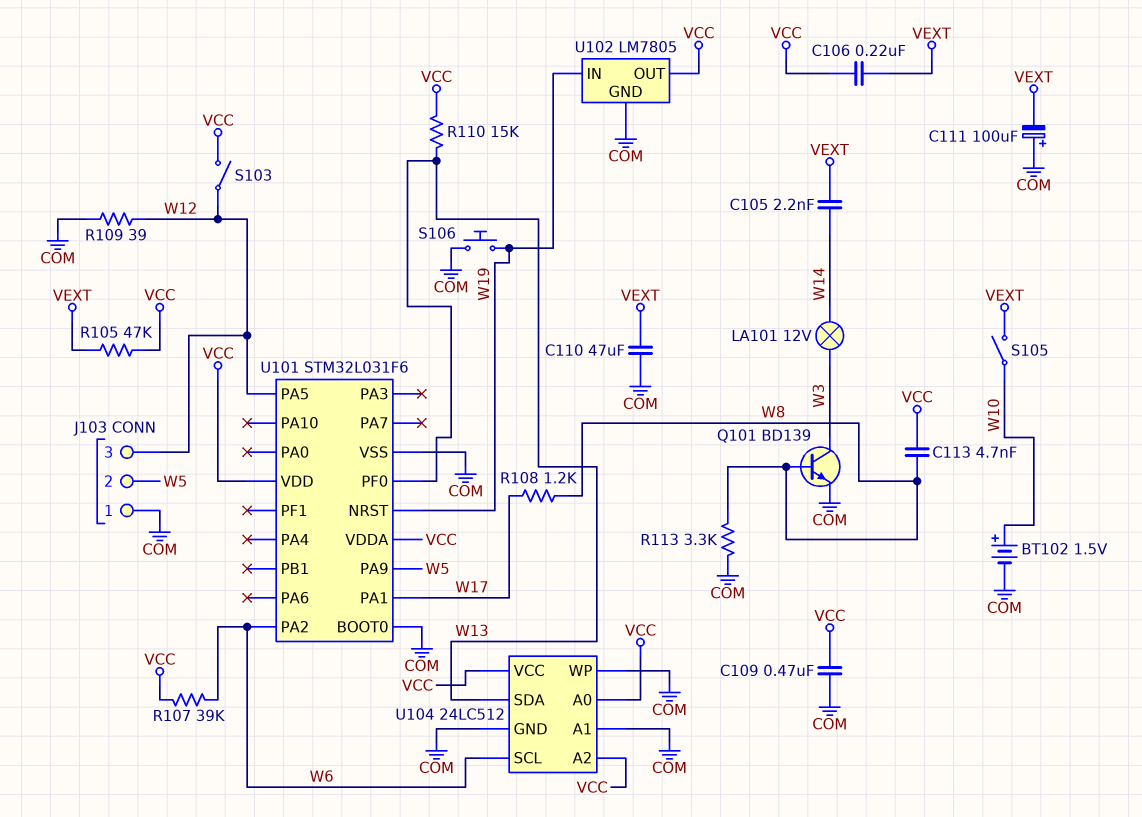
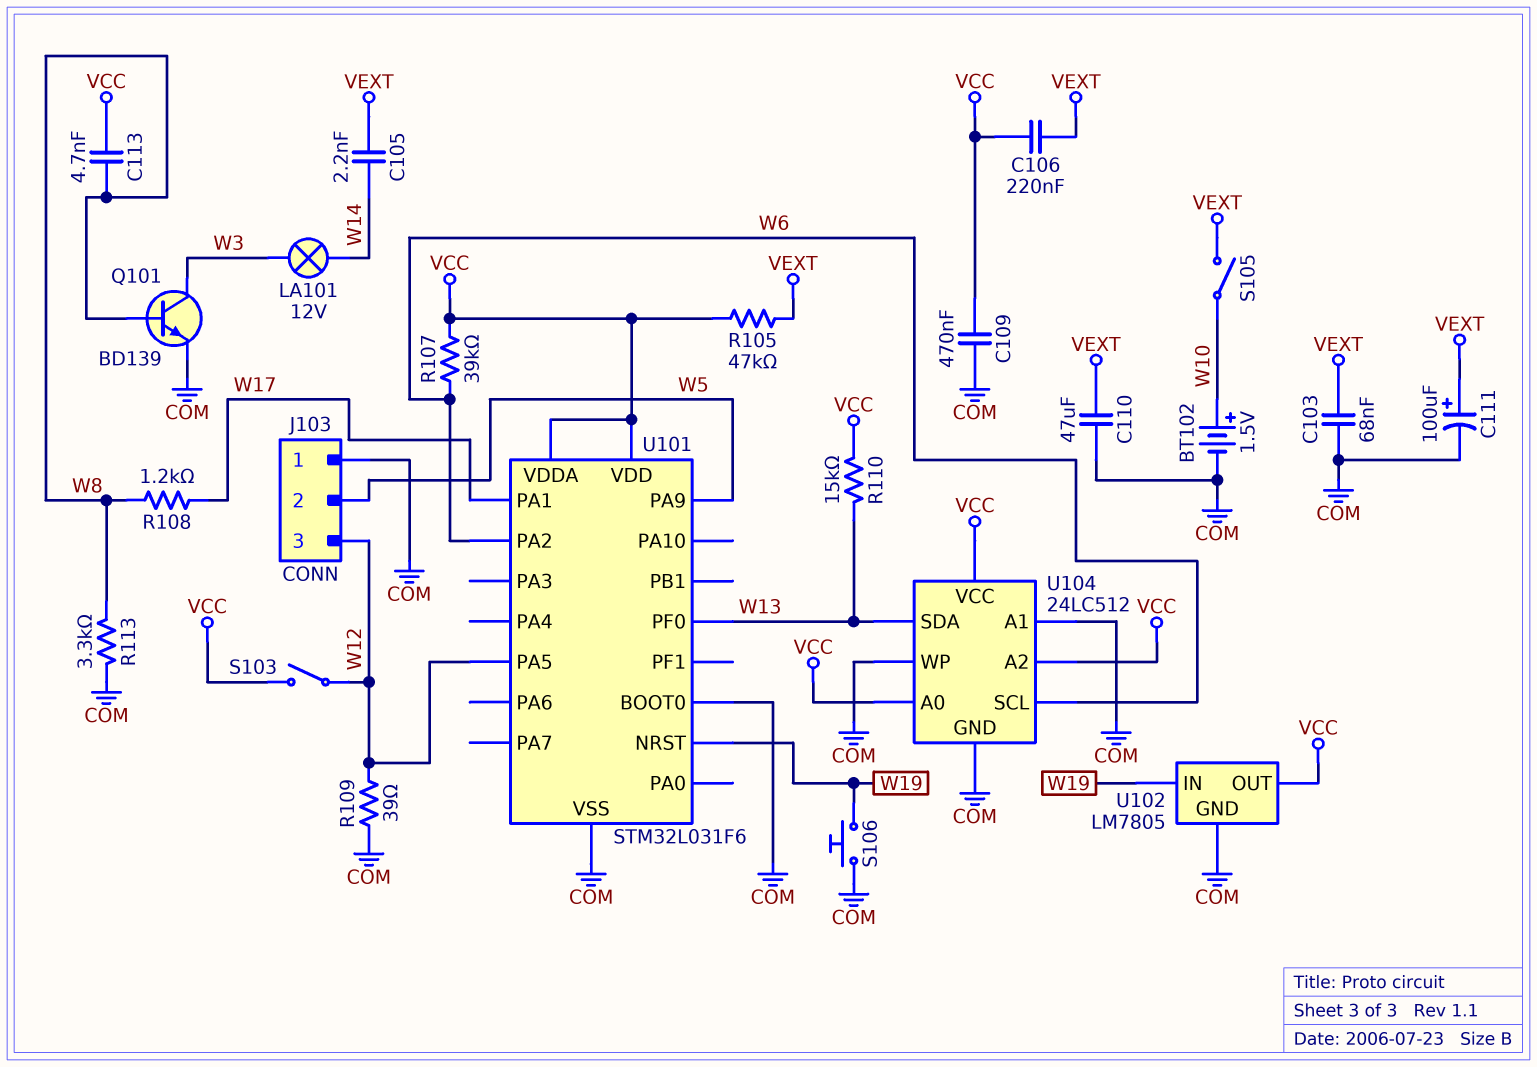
C103: none -> 68nF (COM, VEXT)
C111: 100uF (plus COM, minus VEXT) -> 100uF (plus VEXT, minus COM)

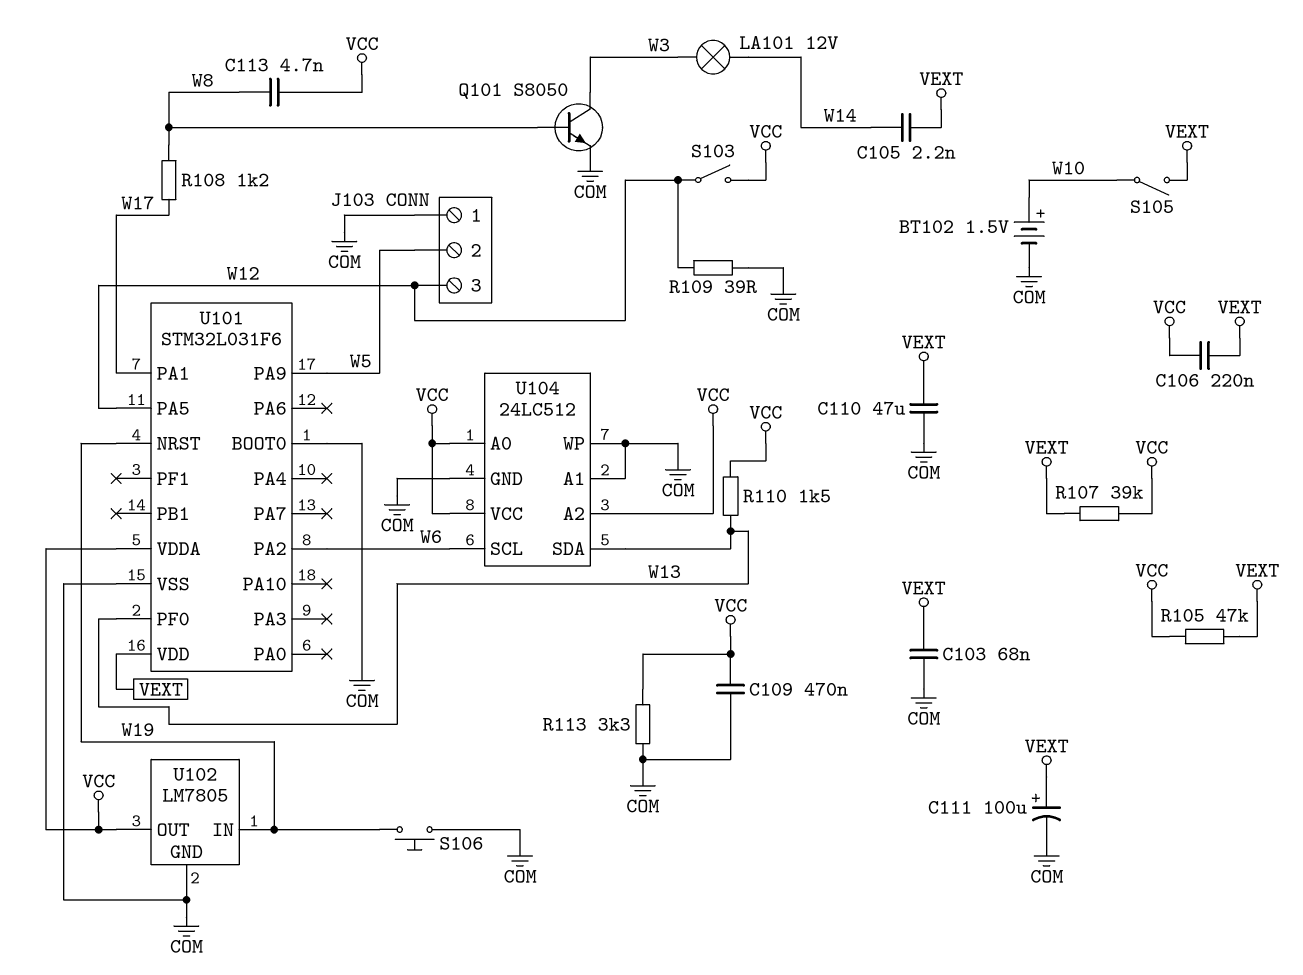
Q101: NPN BD139 (B W8, C W3, E COM) -> NPN S8050 (B W8, C W3, E COM)
R107: 39k (VCC, W6) -> 39k (VCC, VEXT)
R110: 15k (VCC, W13) -> 1.5k (VCC, W13)
R113: 3.3k (COM, W8) -> 3.3k (COM, VCC)
U101 pin VDD: VCC -> VEXT

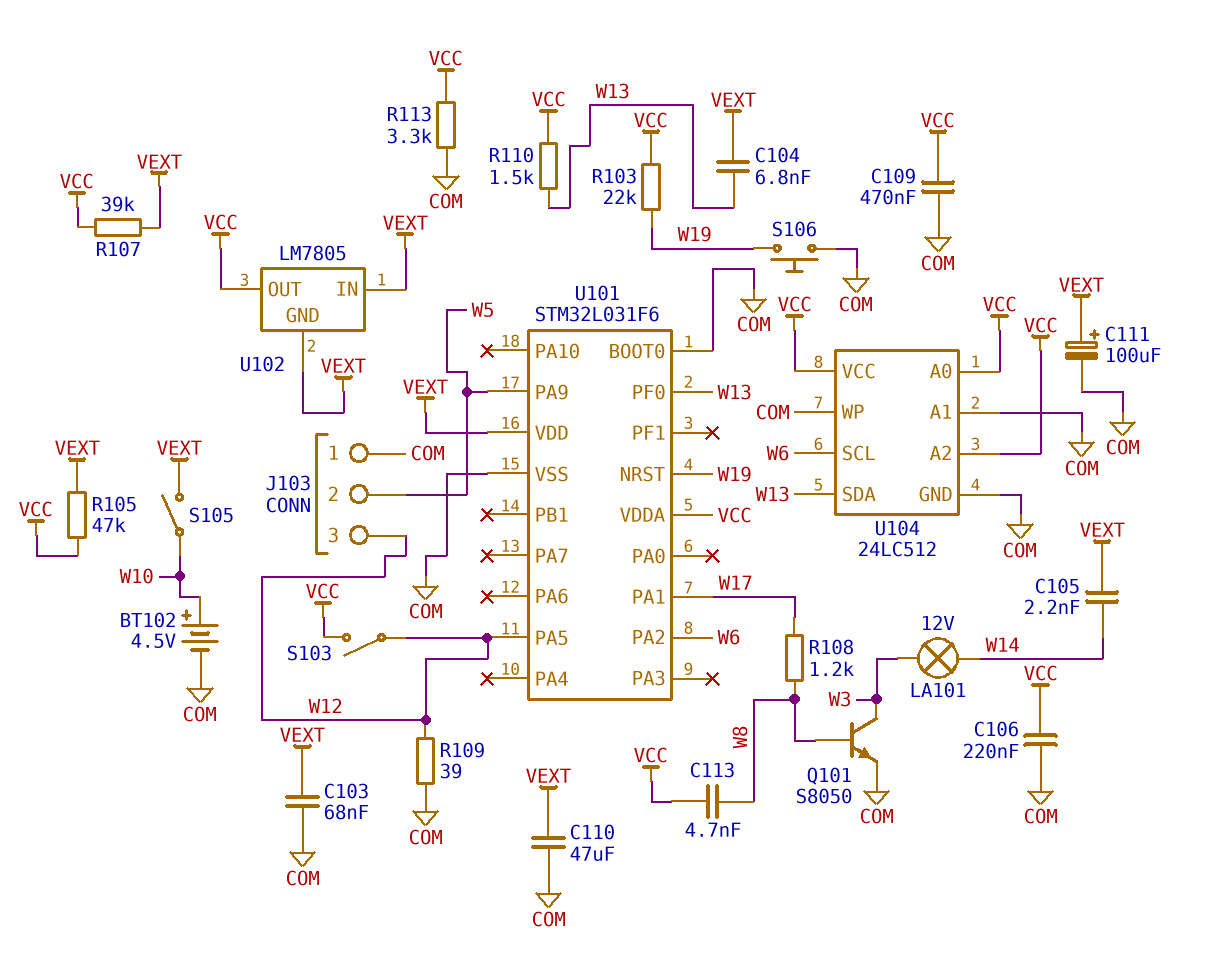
BT102: 1.5V (plus W10, minus COM) -> 4.5V (plus W10, minus COM)
C104: none -> 6.8nF (VEXT, W13)
C106: 220nF (VCC, VEXT) -> 220nF (COM, VCC)
R103: none -> 22k (VCC, W19)
U102 pin GND: COM -> VEXT
U102 pin IN: W19 -> VEXT

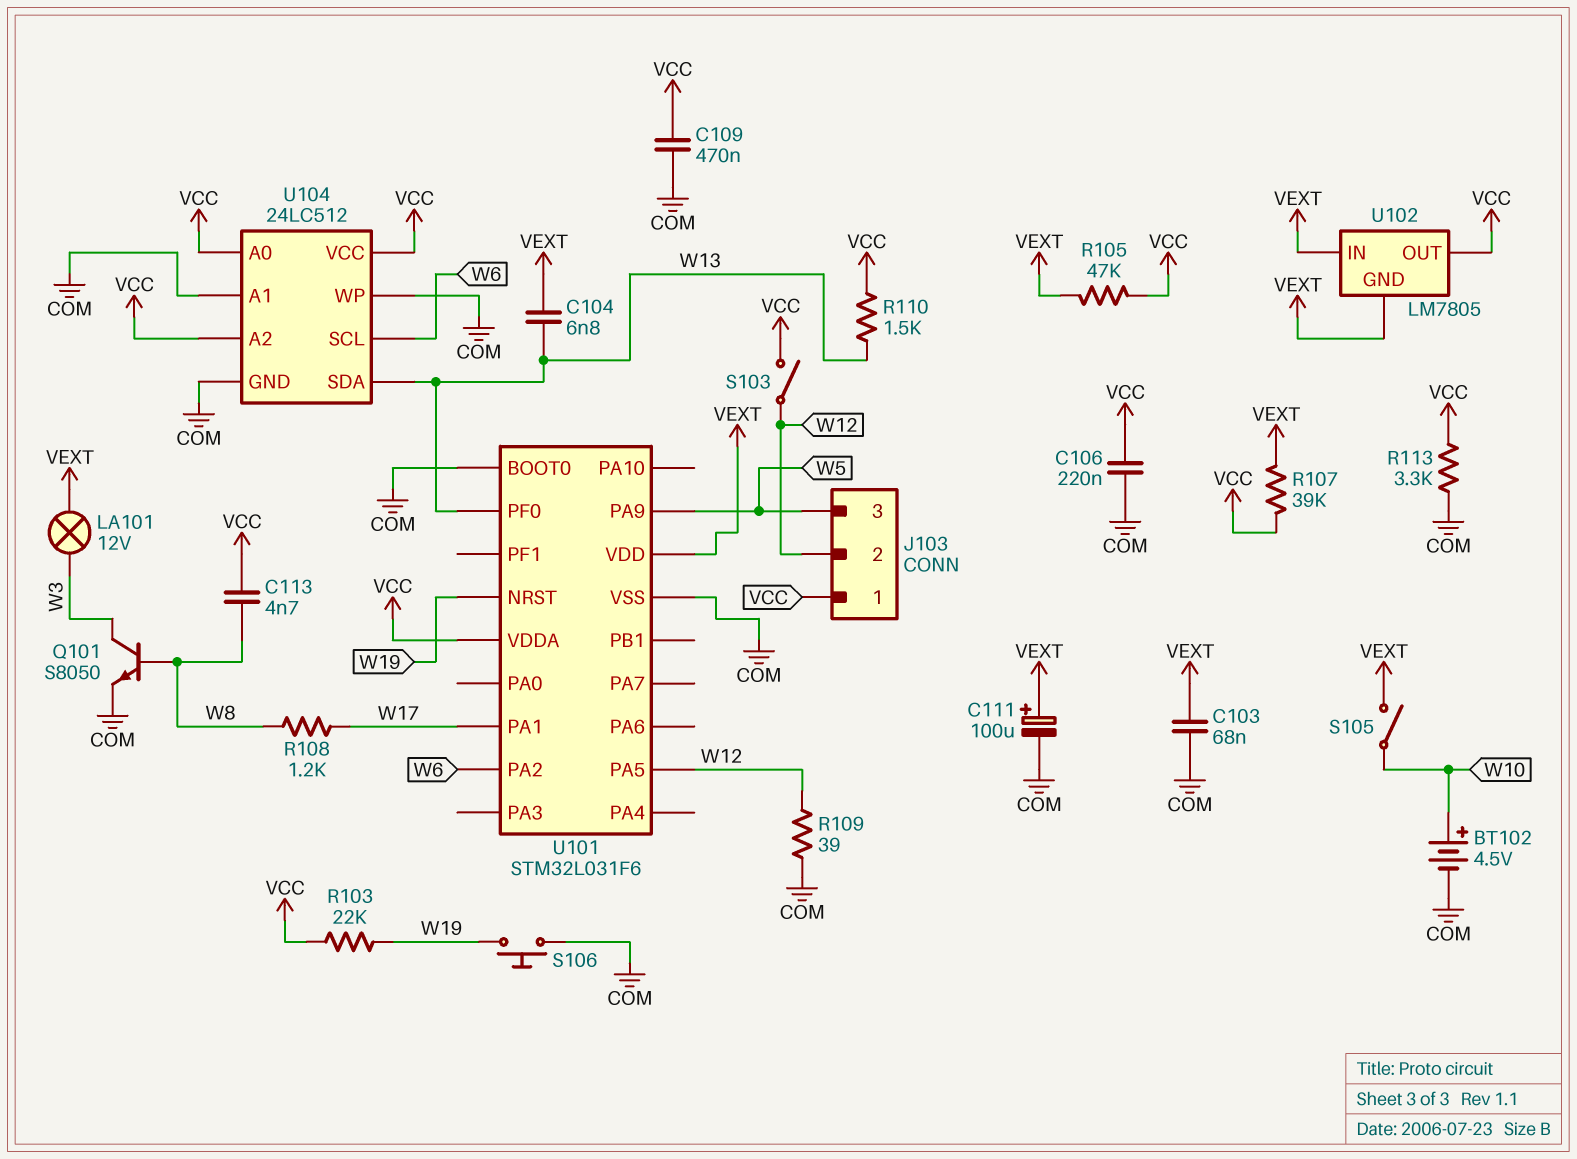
C105: 2.2nF (VEXT, W14) -> none
C110: 47uF (COM, VEXT) -> none
J103 pin 1: COM -> VCC
J103 pin 2: W5 -> W12
J103 pin 3: W12 -> W5
LA101: lamp 12V (W3, W14) -> lamp 12V (VEXT, W3)

